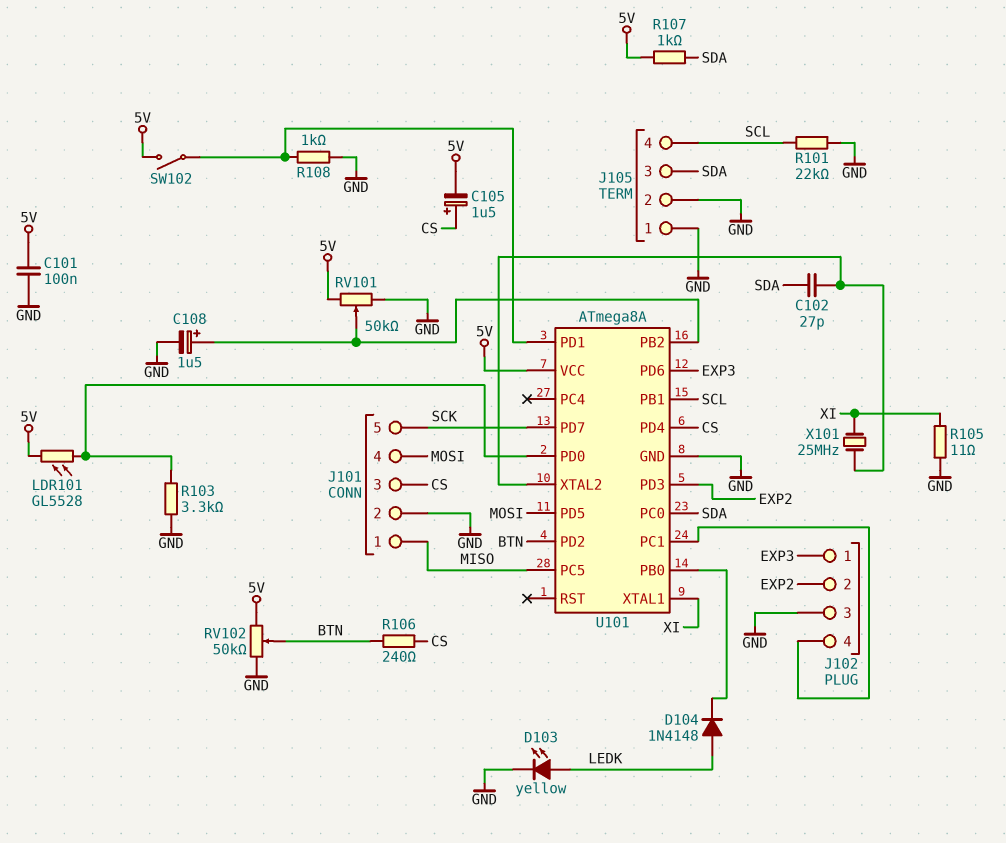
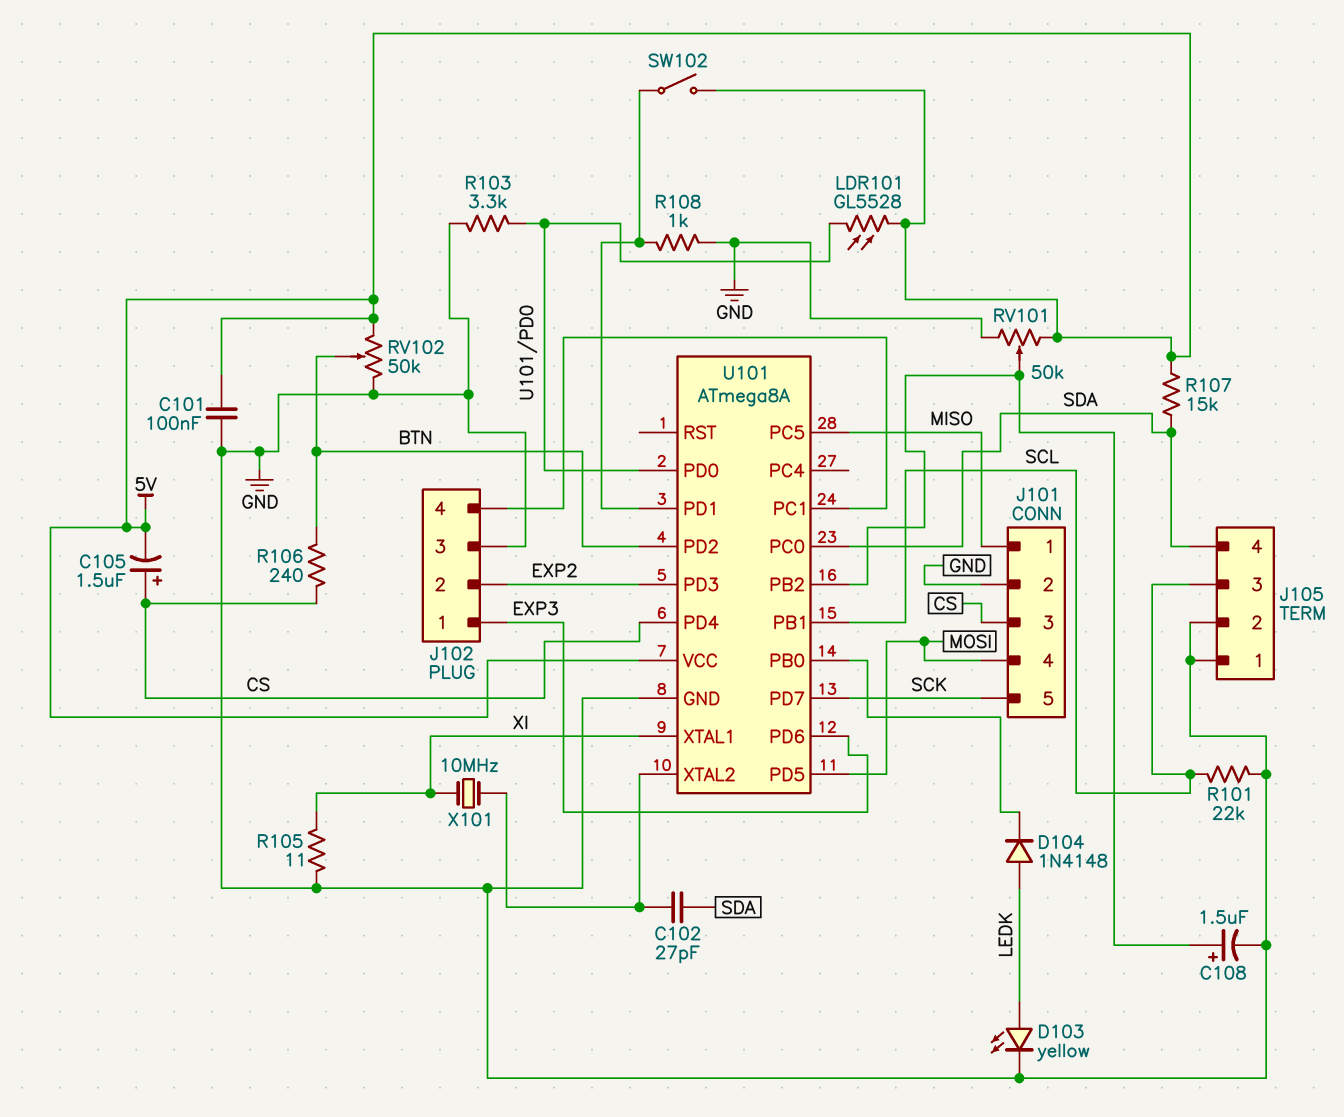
J105 pin 3: SDA -> SCL
J105 pin 4: SCL -> SDA
R107: 1k (5V, SDA) -> 15k (5V, SDA)
X101: 25MHz (U101/XTAL2, XI) -> 10MHz (U101/XTAL2, XI)

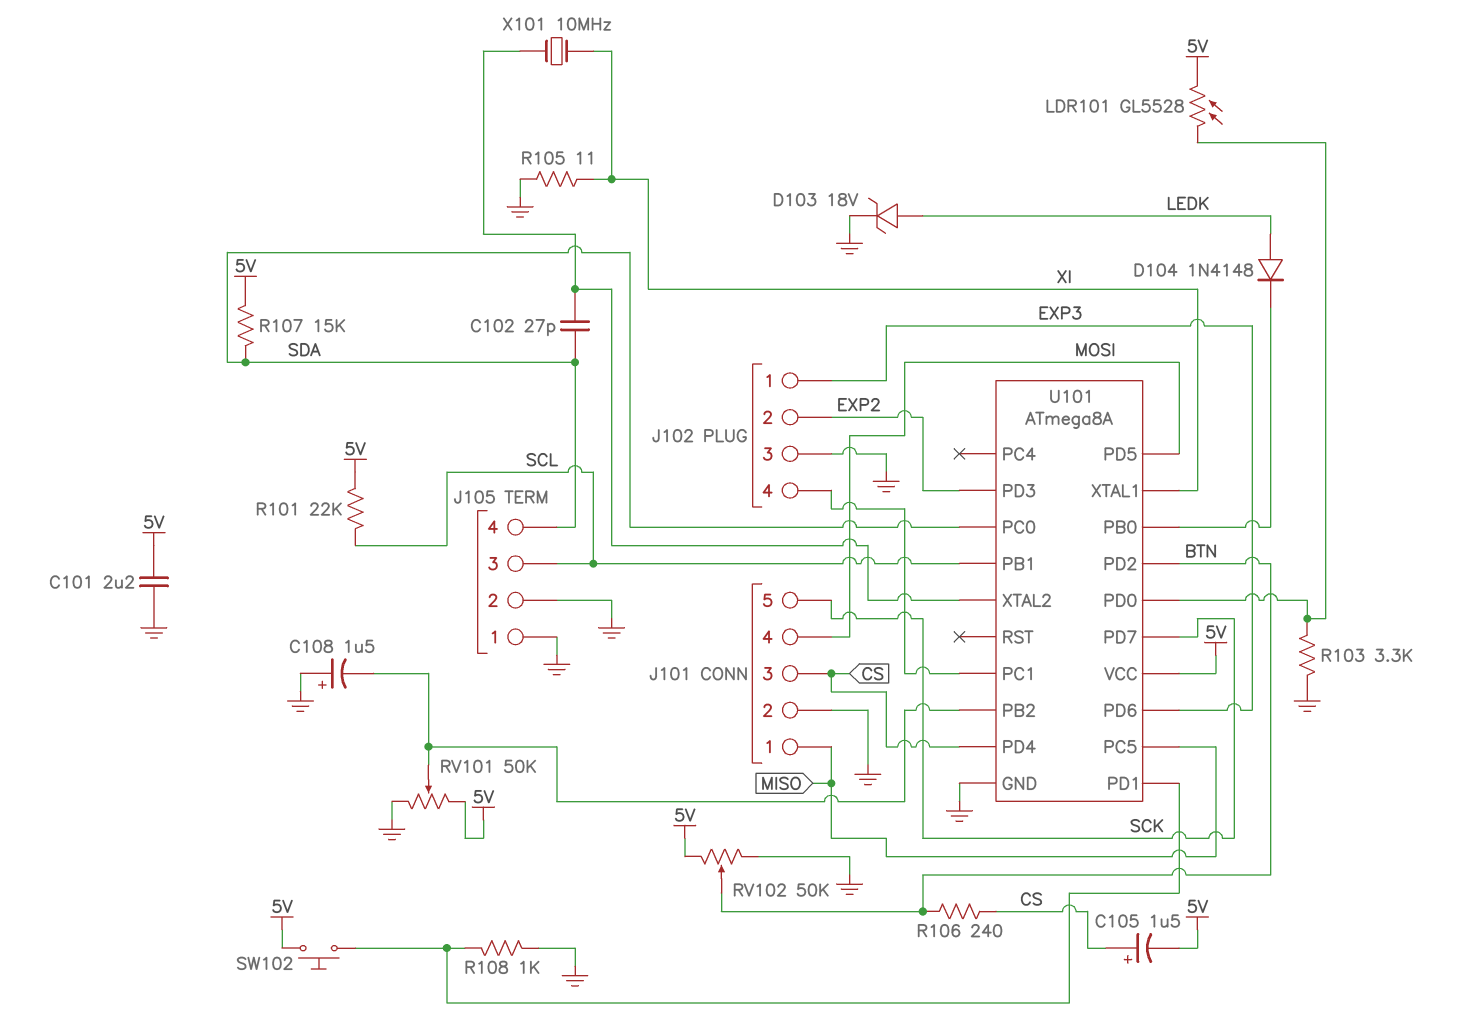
C101: 100nF (5V, GND) -> 2.2uF (5V, GND)
C108: 1.5uF (plus U101/PB2, minus GND) -> 1.5uF (plus GND, minus U101/PB2)
D103: LED yellow (A LEDK, K GND) -> zener 18V (A LEDK, K GND)
R101: 22k (GND, SCL) -> 22k (5V, SCL)
SW102: switch (5V, U101/PD1) -> button (5V, U101/PD1)

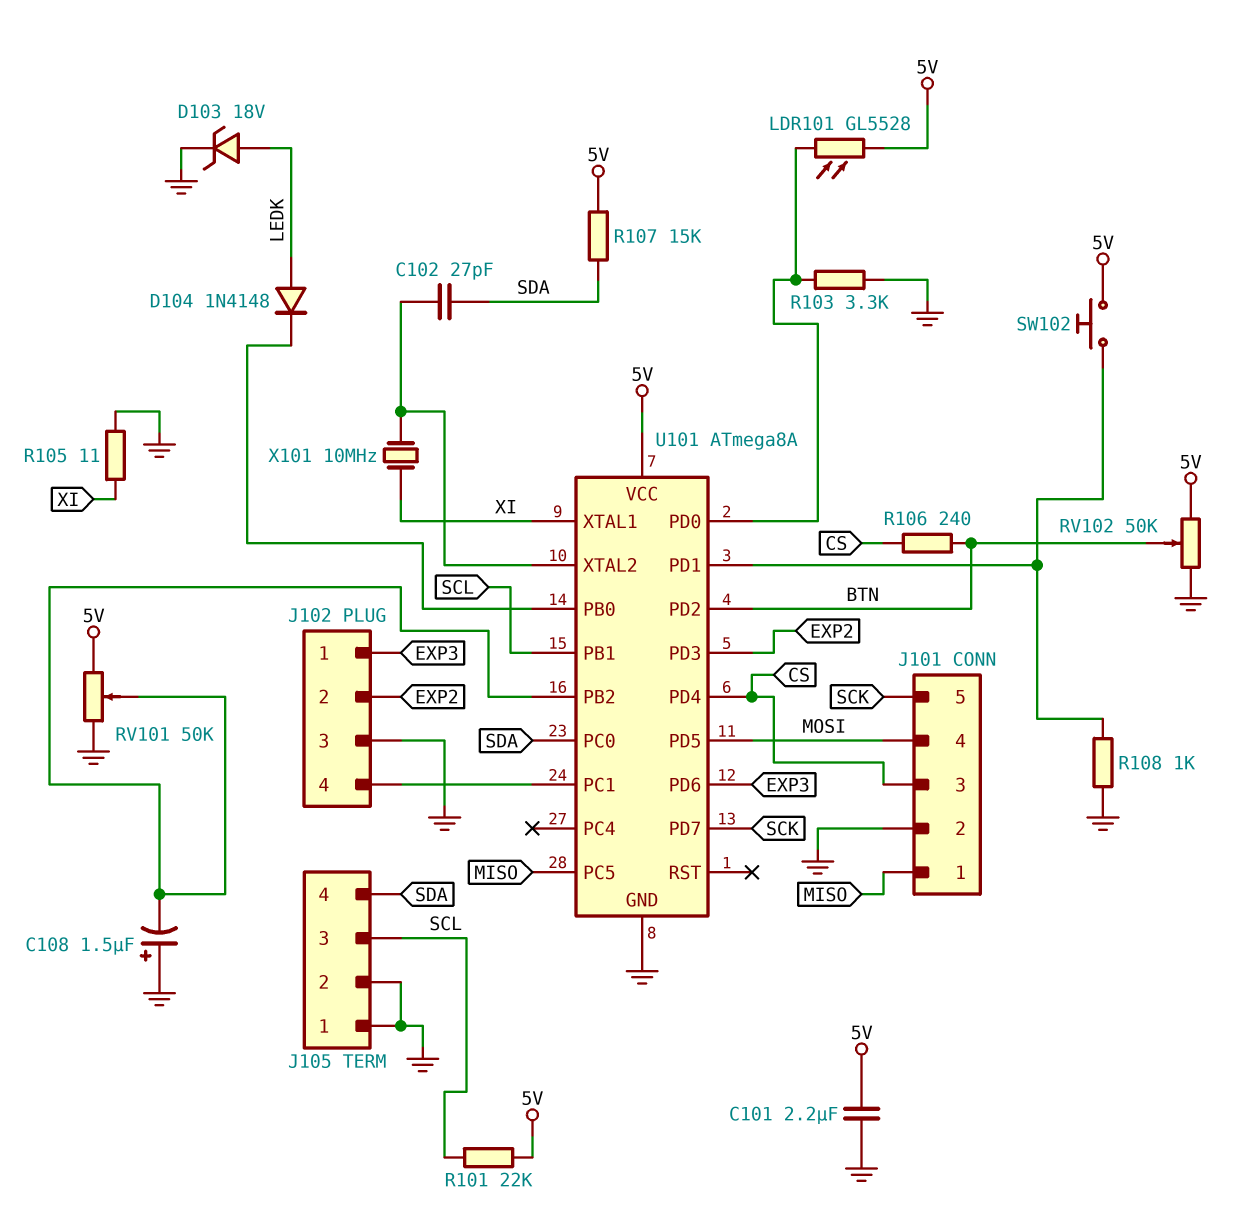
C105: 1.5uF (plus CS, minus 5V) -> none

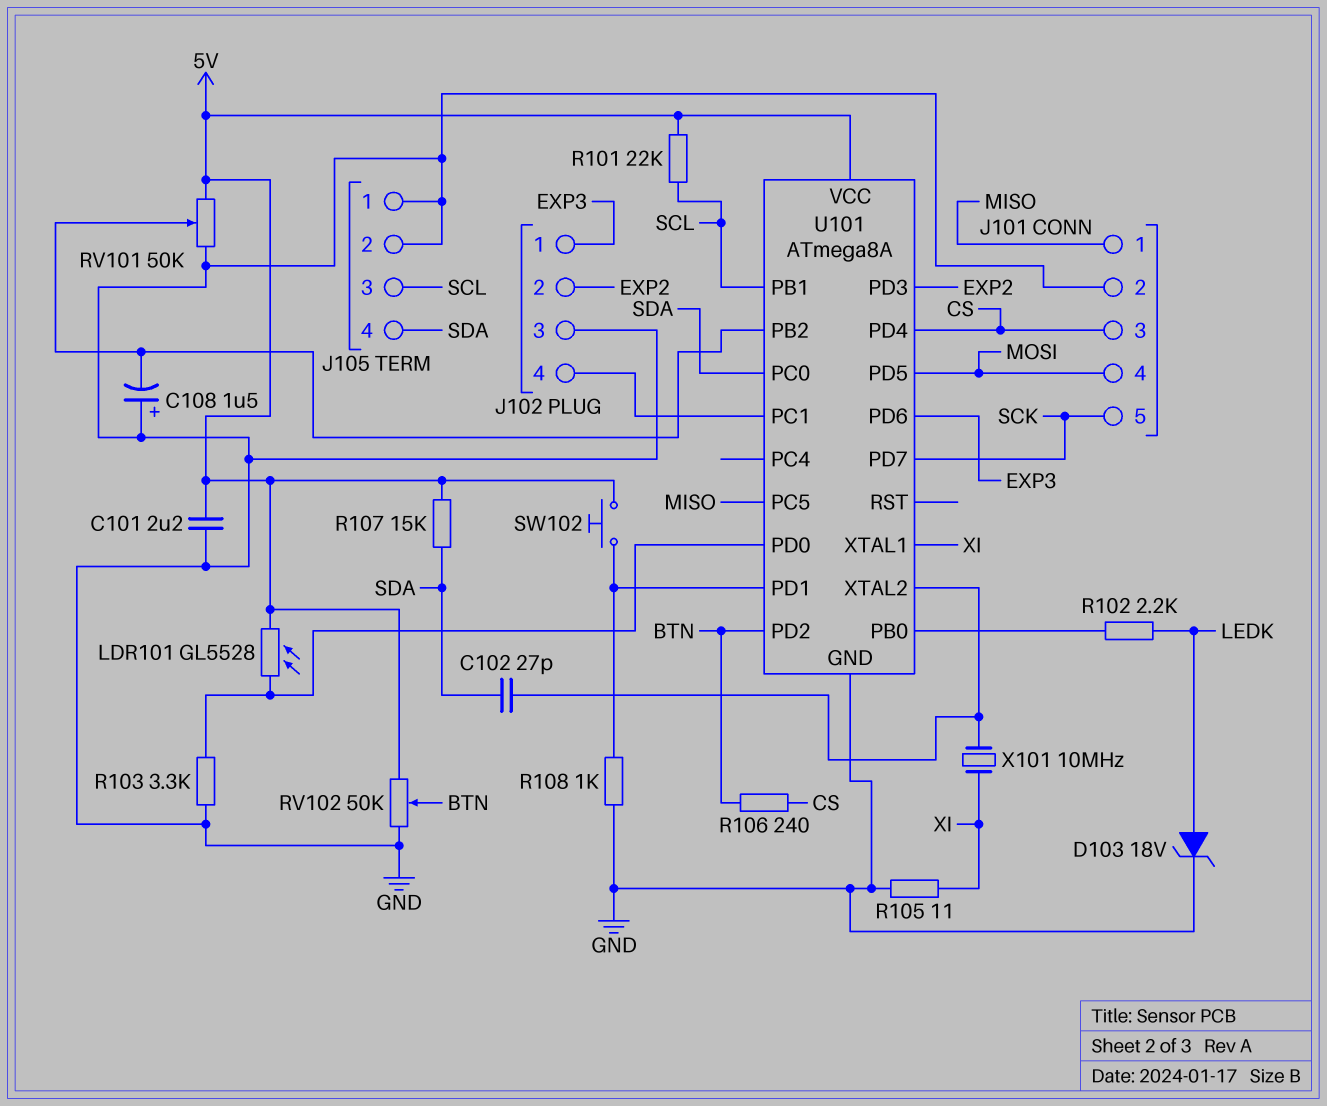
D104: diode 1N4148 (A LEDK, K U101/PB0) -> none
R102: none -> 2.2k (LEDK, U101/PB0)

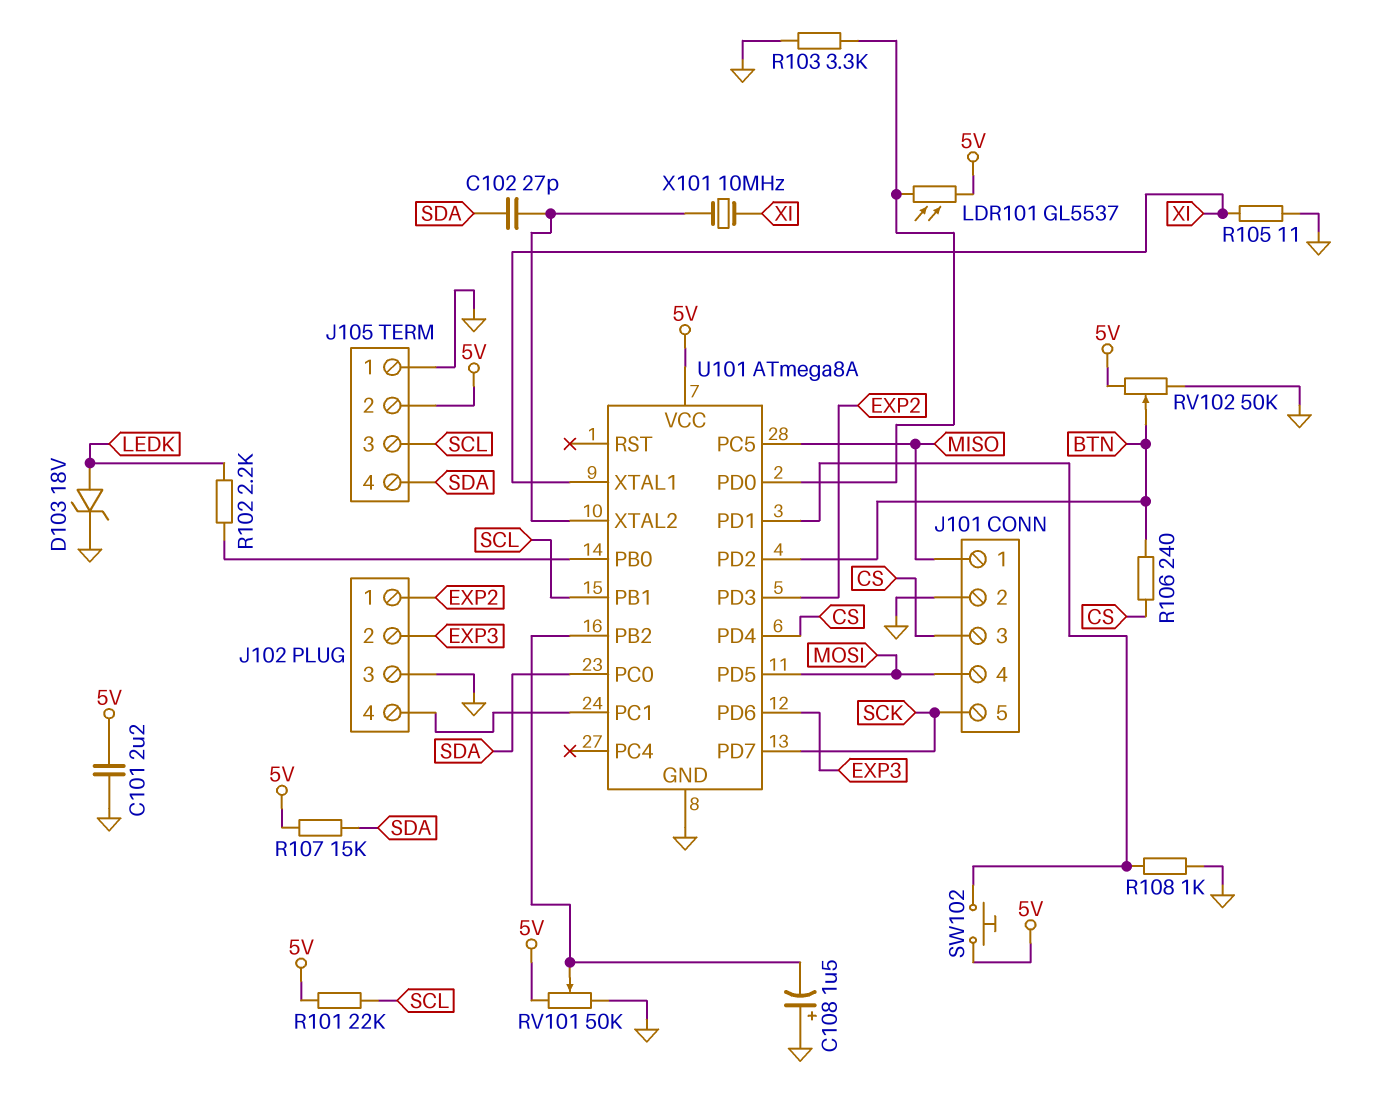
J102 pin 1: EXP3 -> EXP2
J102 pin 2: EXP2 -> EXP3
J105 pin 2: GND -> 5V
LDR101: GL5528 (5V, U101/PD0) -> GL5537 (5V, U101/PD0)

